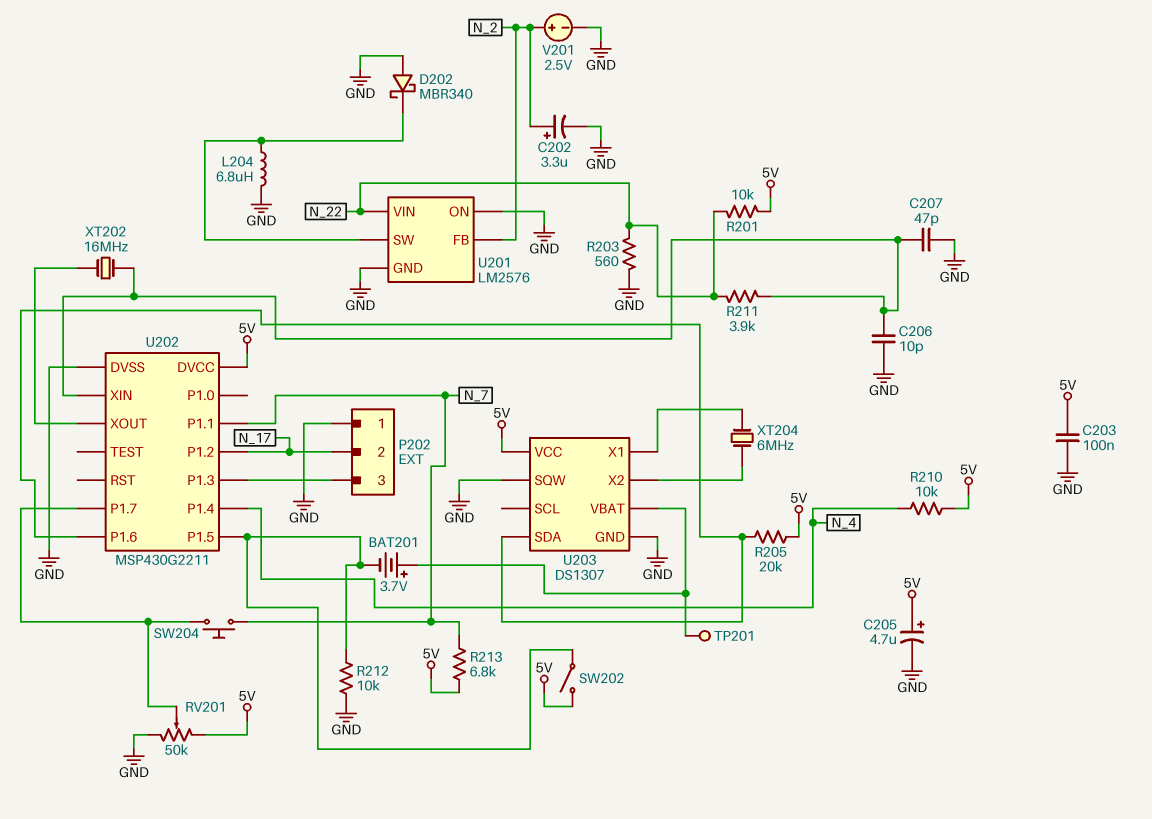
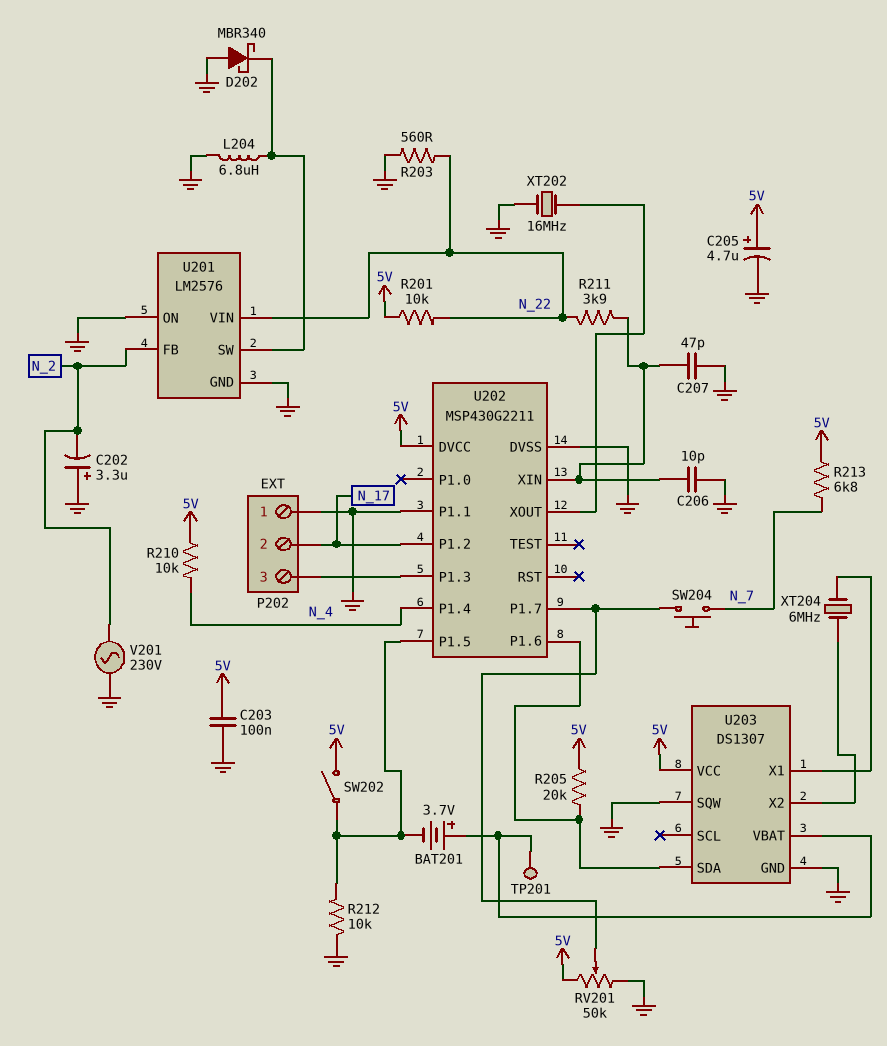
C202: 3.3uF (plus N_2, minus GND) -> 3.3uF (plus GND, minus N_2)
U202 pin P1.1: N_7 -> GND
V201: 2.5V (plus N_2, minus GND) -> AC 230V (GND, N_2)
XT202: 16MHz (U202/XIN, U202/XOUT) -> 16MHz (GND, U202/XOUT)

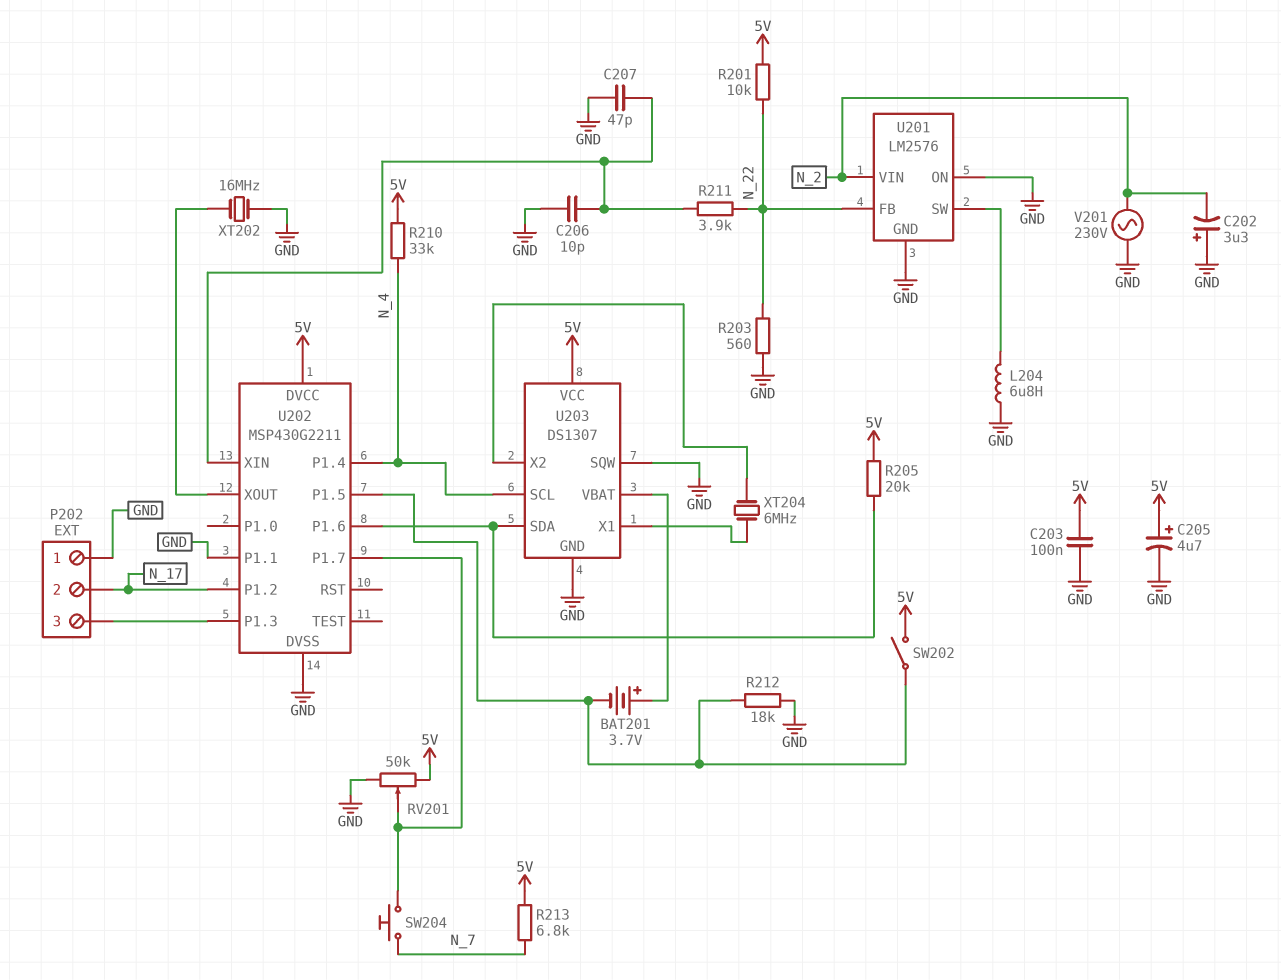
D202: schottky MBR340 (A GND, K U201/SW) -> none
R210: 10k (5V, N_4) -> 33k (5V, N_4)
R212: 10k (GND, U202/P1.5) -> 18k (GND, U202/P1.5)
TP201: test point (U203/VBAT) -> none
U201 pin FB: N_2 -> N_22
U201 pin VIN: N_22 -> N_2
U203 pin SCL: none -> N_4

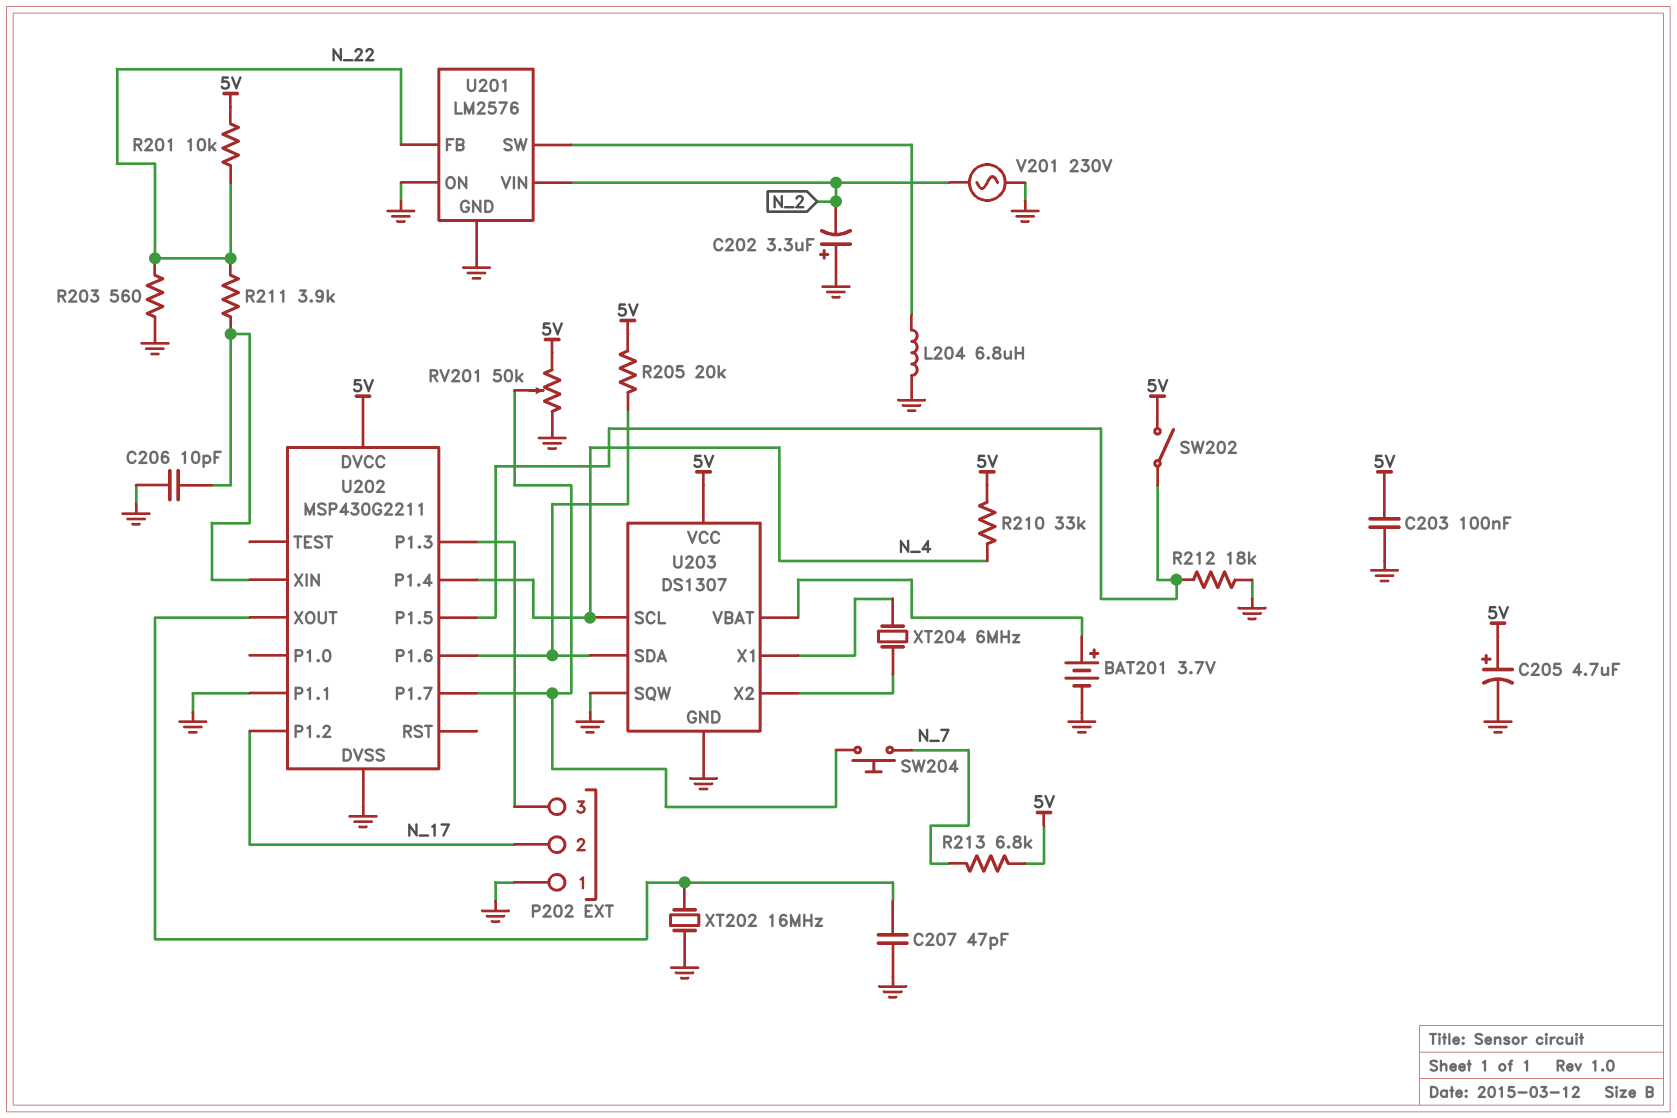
BAT201: 3.7V (plus U203/VBAT, minus U202/P1.5) -> 3.7V (plus U203/VBAT, minus GND)
C207: 47pF (GND, U202/XIN) -> 47pF (GND, U202/XOUT)

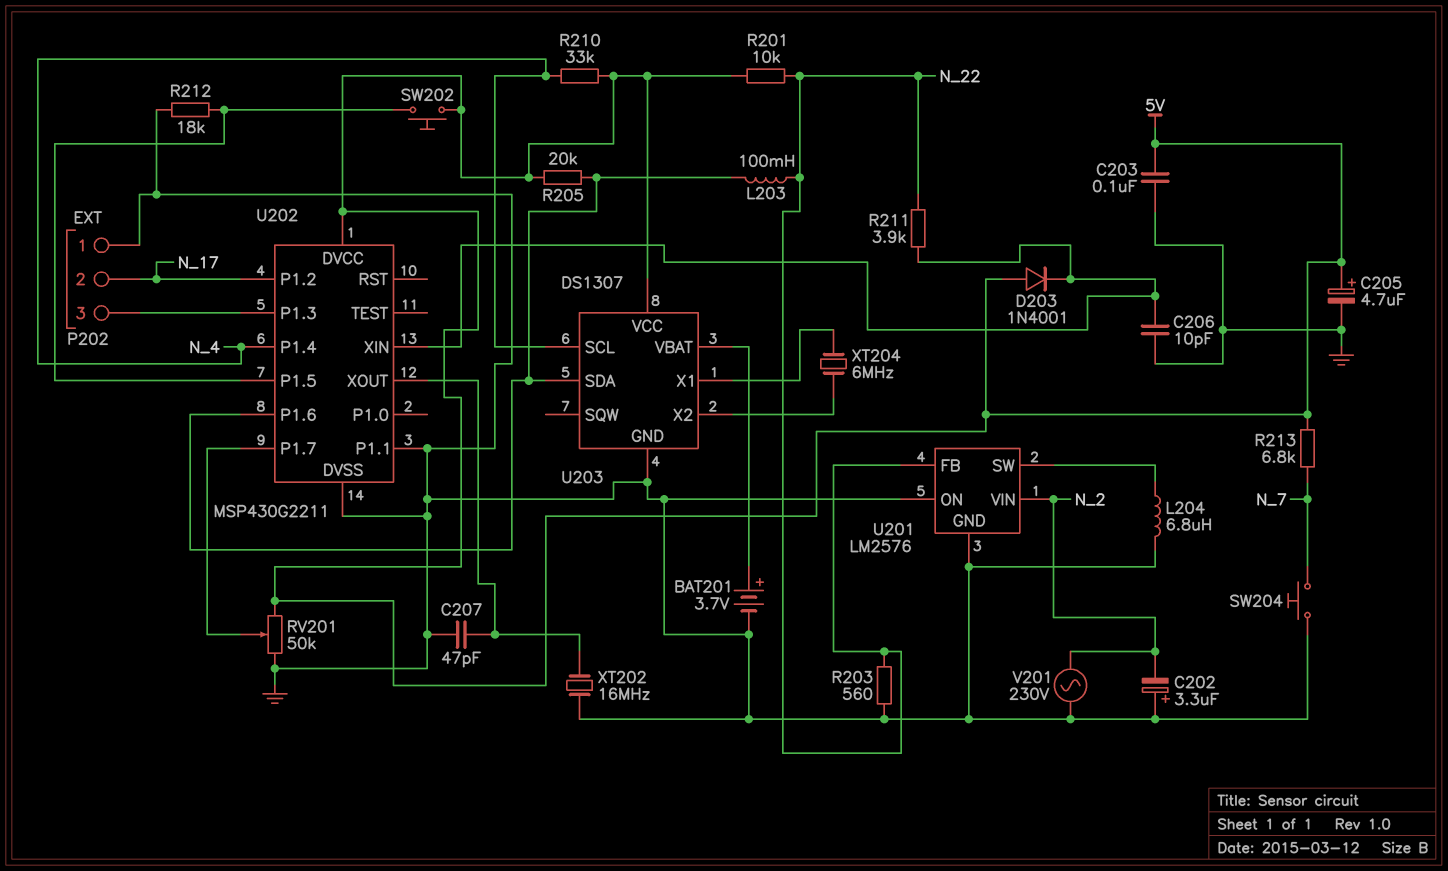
D203: none -> diode 1N4001 (A 5V, K U202/XIN)
L203: none -> 100mH (N_22, U202/P1.6)
SW202: switch (5V, U202/P1.5) -> button (5V, U202/P1.5)
SW204: button (N_7, U202/P1.7) -> button (GND, N_7)
U203 pin SQW: GND -> none

